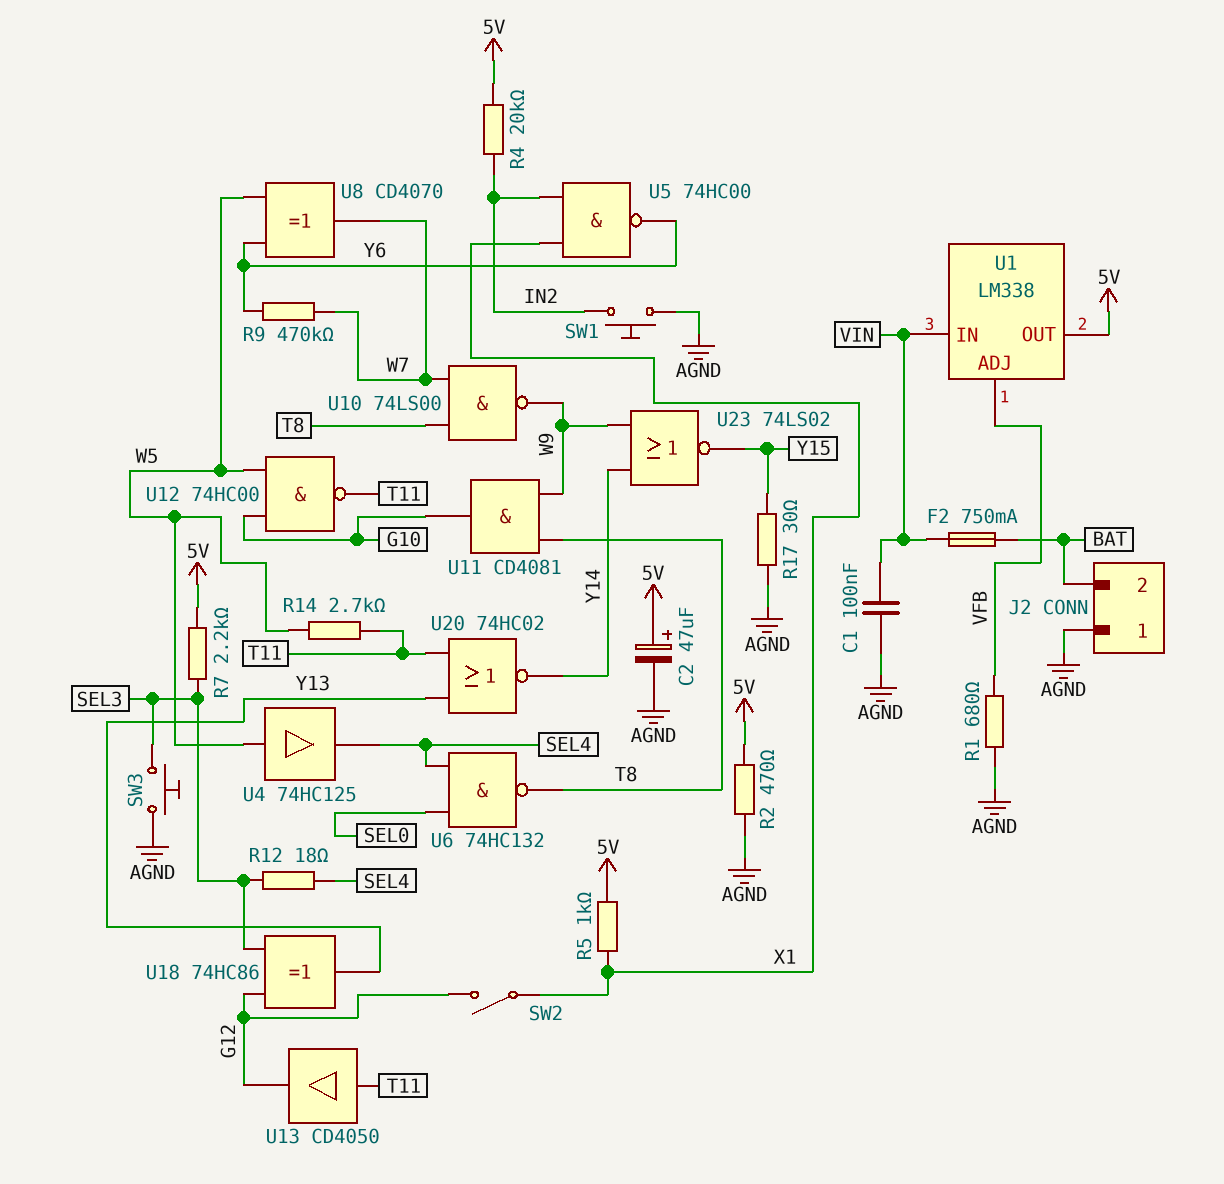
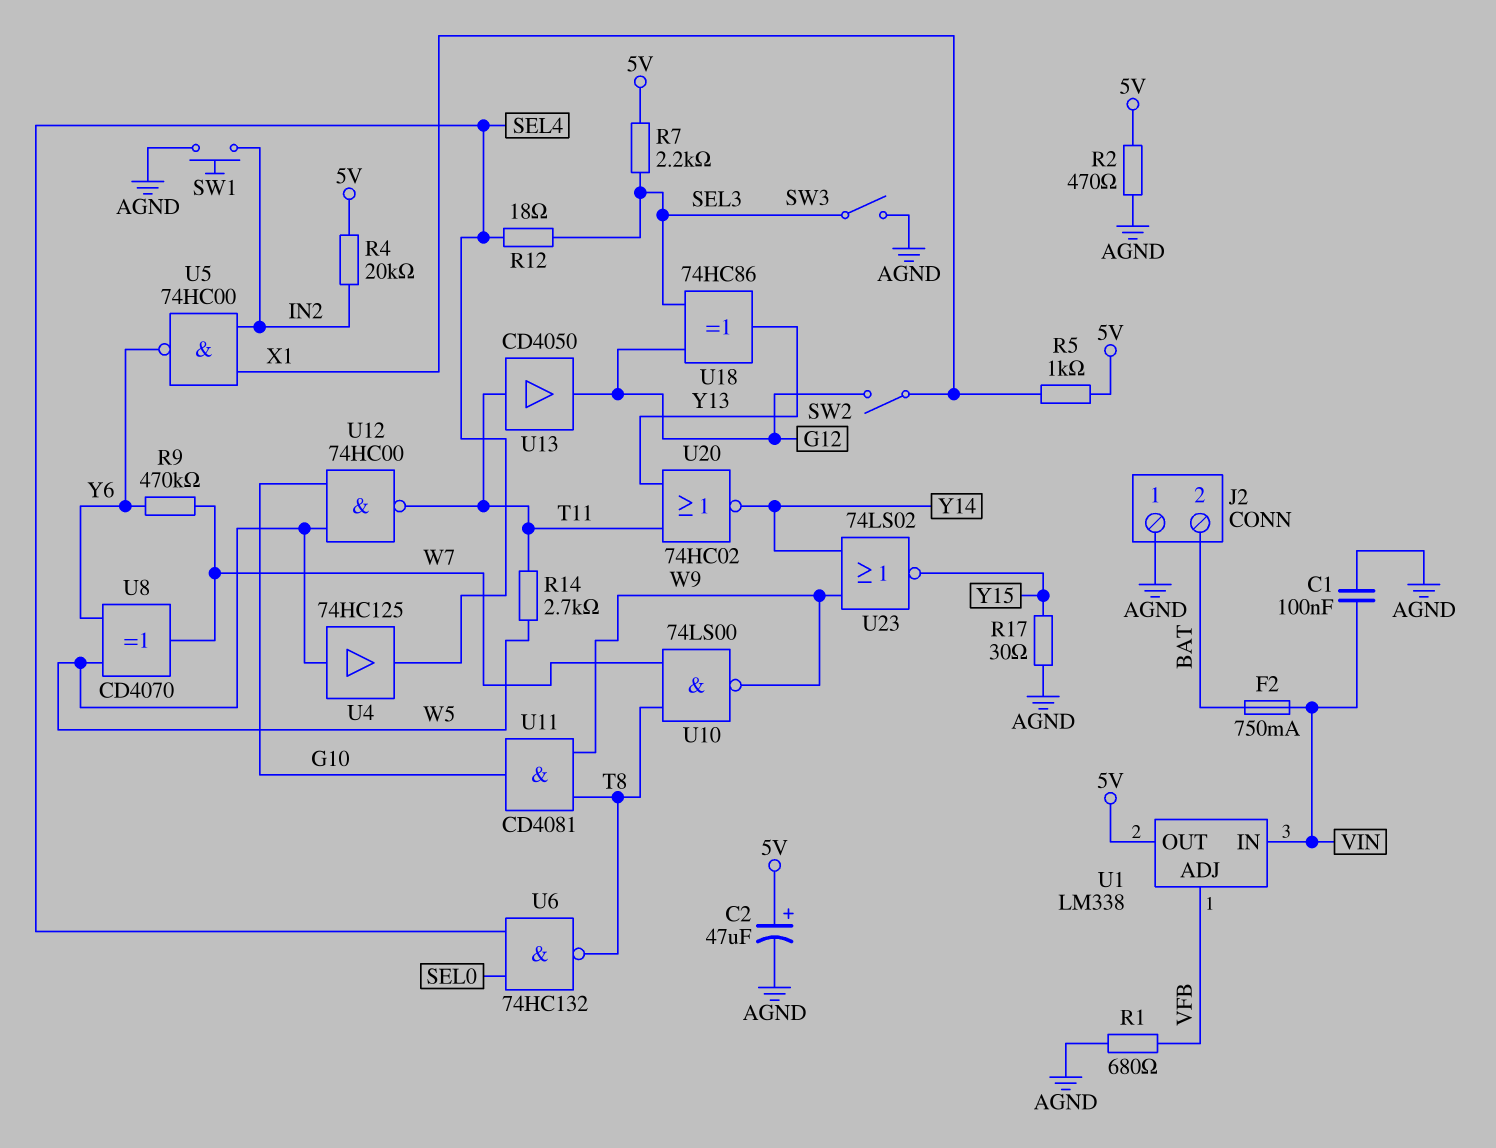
SW3: button (AGND, SEL3) -> switch (AGND, SEL3)

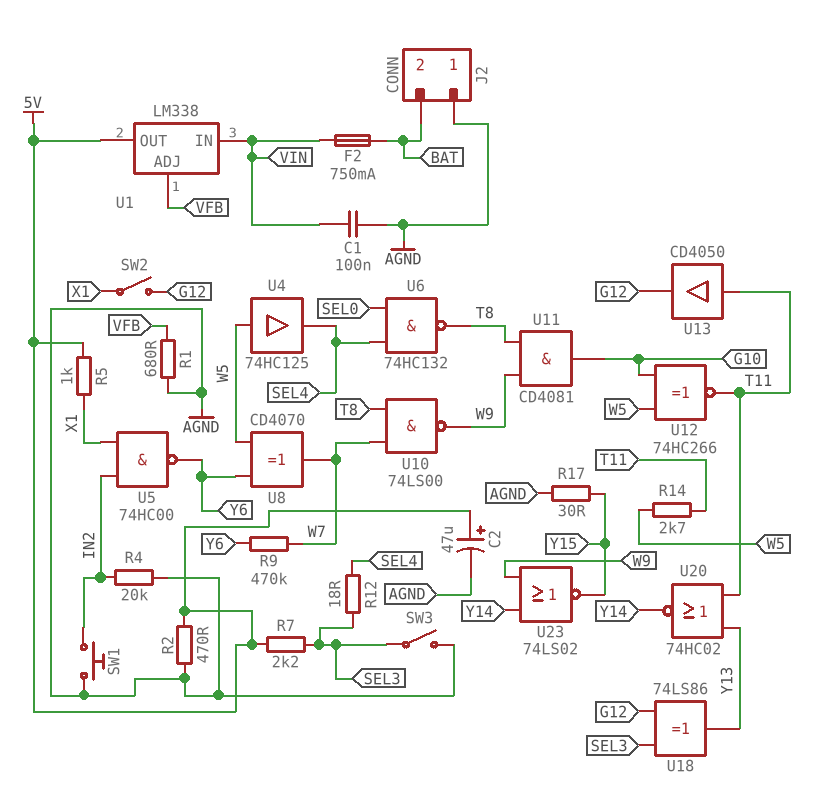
R4: 20k (5V, IN2) -> 20k (AGND, IN2)
U12: NAND 74HC00 (in G10, in W5, out T11) -> XNOR 74HC266 (in G10, in W5, out T11)
U18: XOR 74HC86 (in G12, in SEL3, out Y13) -> XOR 74LS86 (in G12, in SEL3, out Y13)

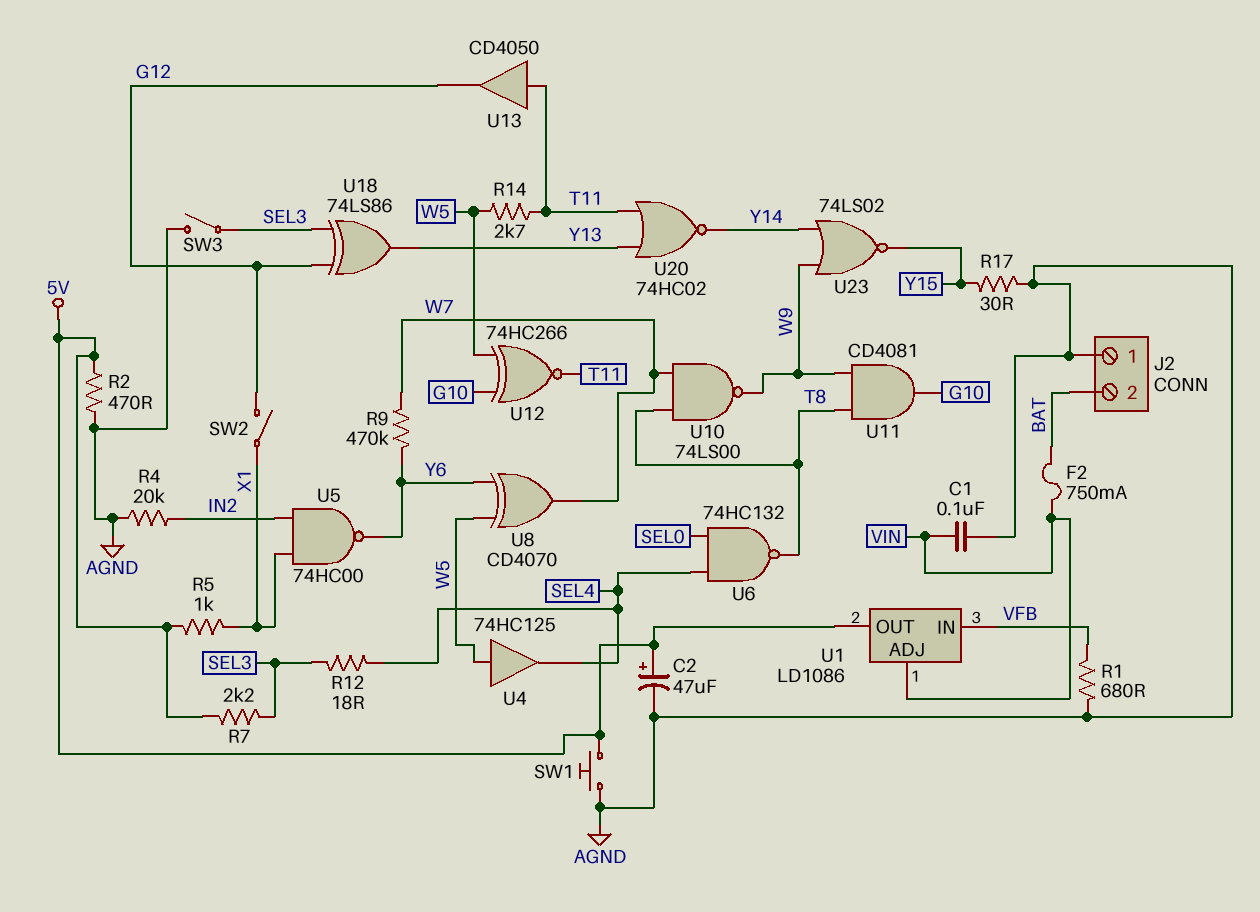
SW1: button (AGND, IN2) -> button (5V, AGND)
U1: LM338 -> LD1086
U1 pin ADJ: VFB -> VIN
U1 pin IN: VIN -> VFB

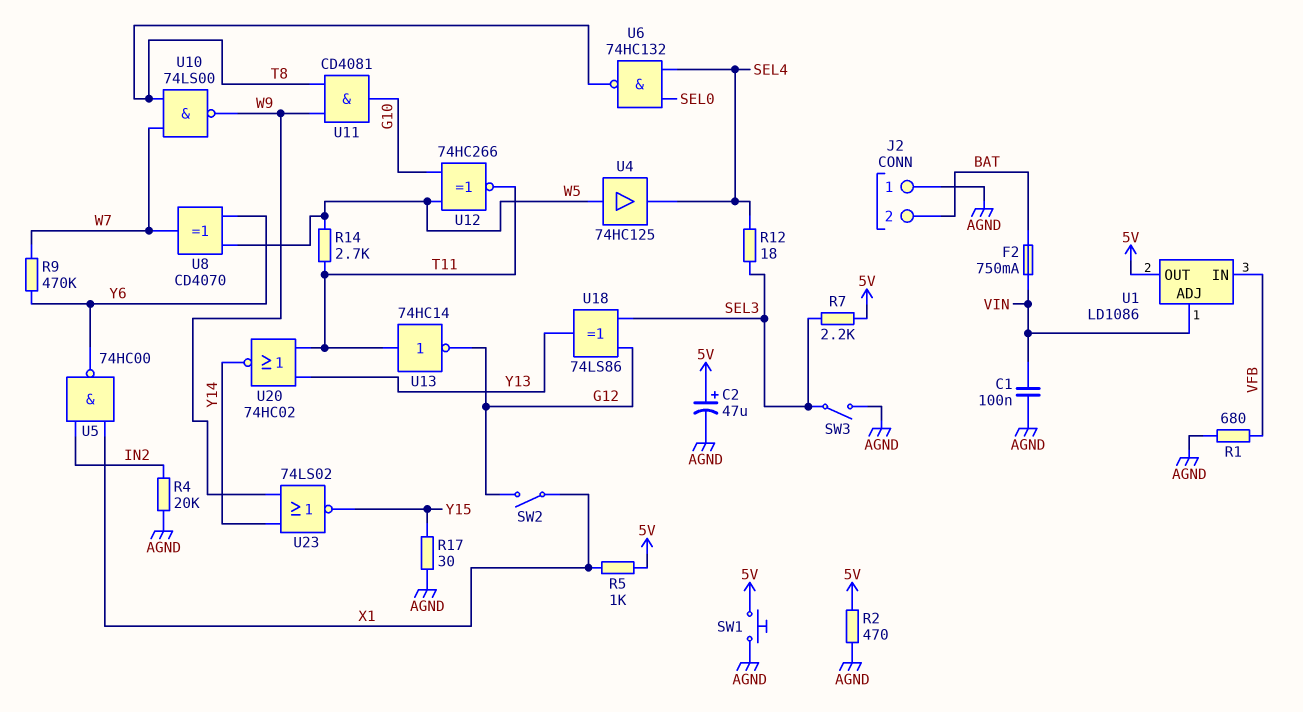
U13: buffer CD4050 (in T11, out G12) -> NOT 74HC14 (in T11, out G12)

